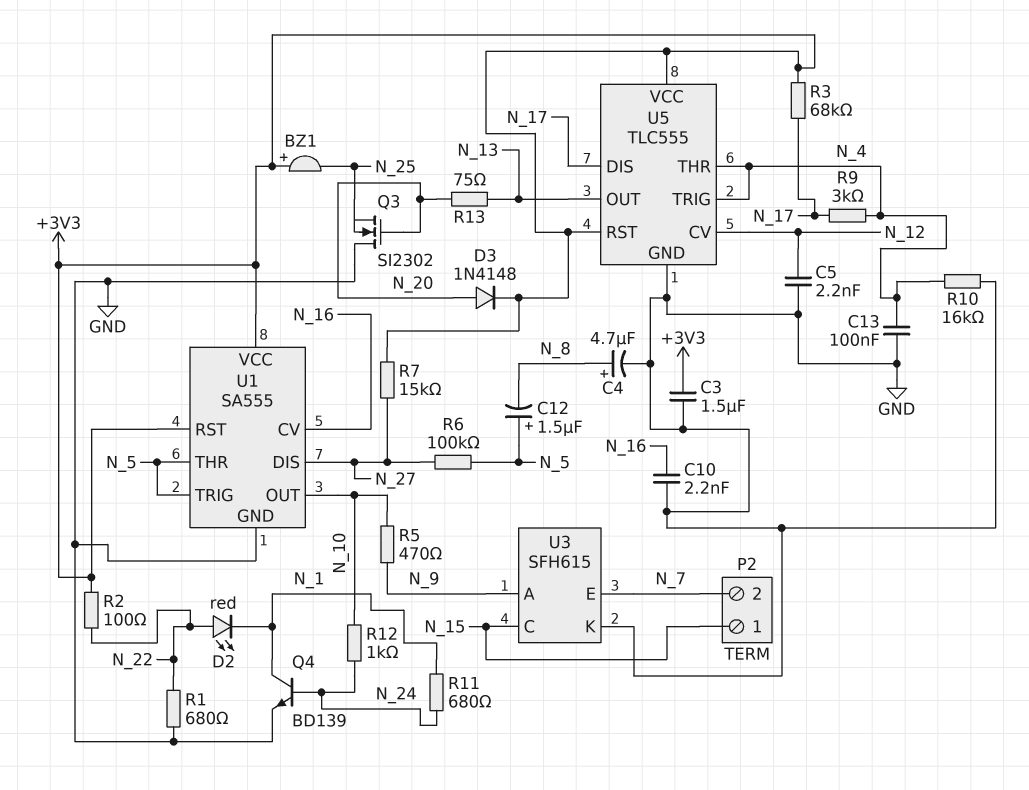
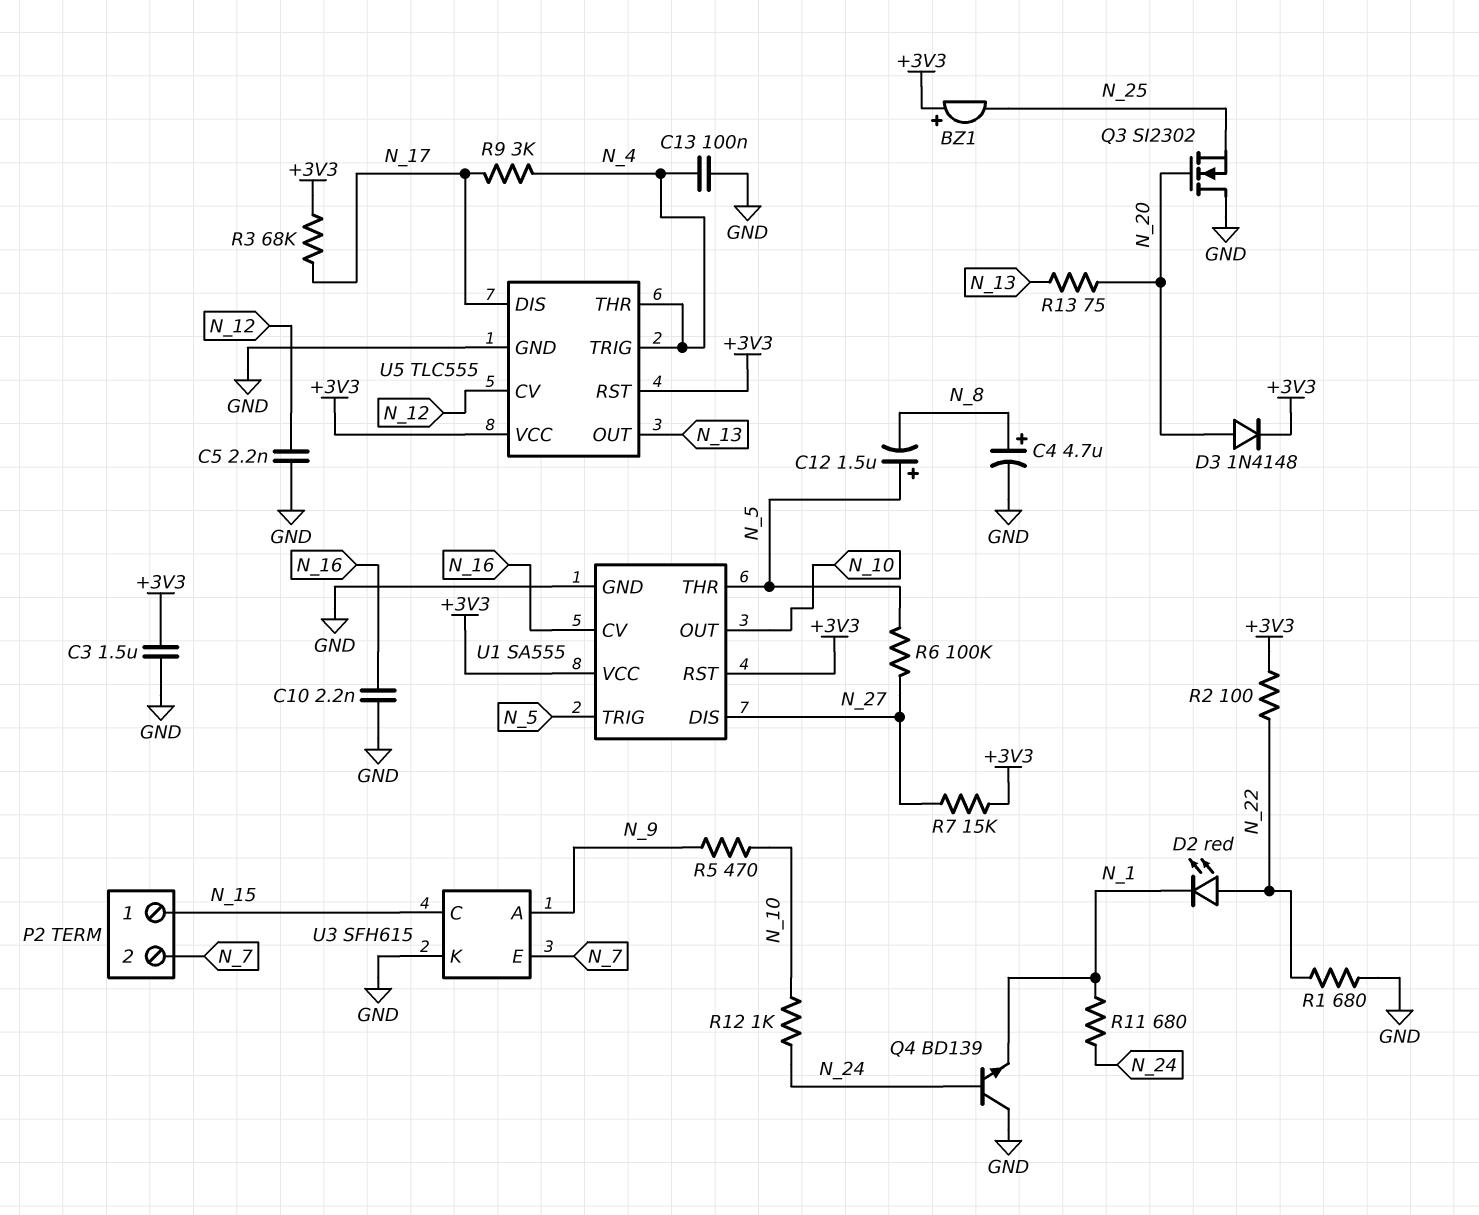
Q4: NPN BD139 (B N_24, C N_1, E GND) -> NPN BD139 (B N_24, C GND, E N_1)
R10: 16k (GND, N_4) -> none

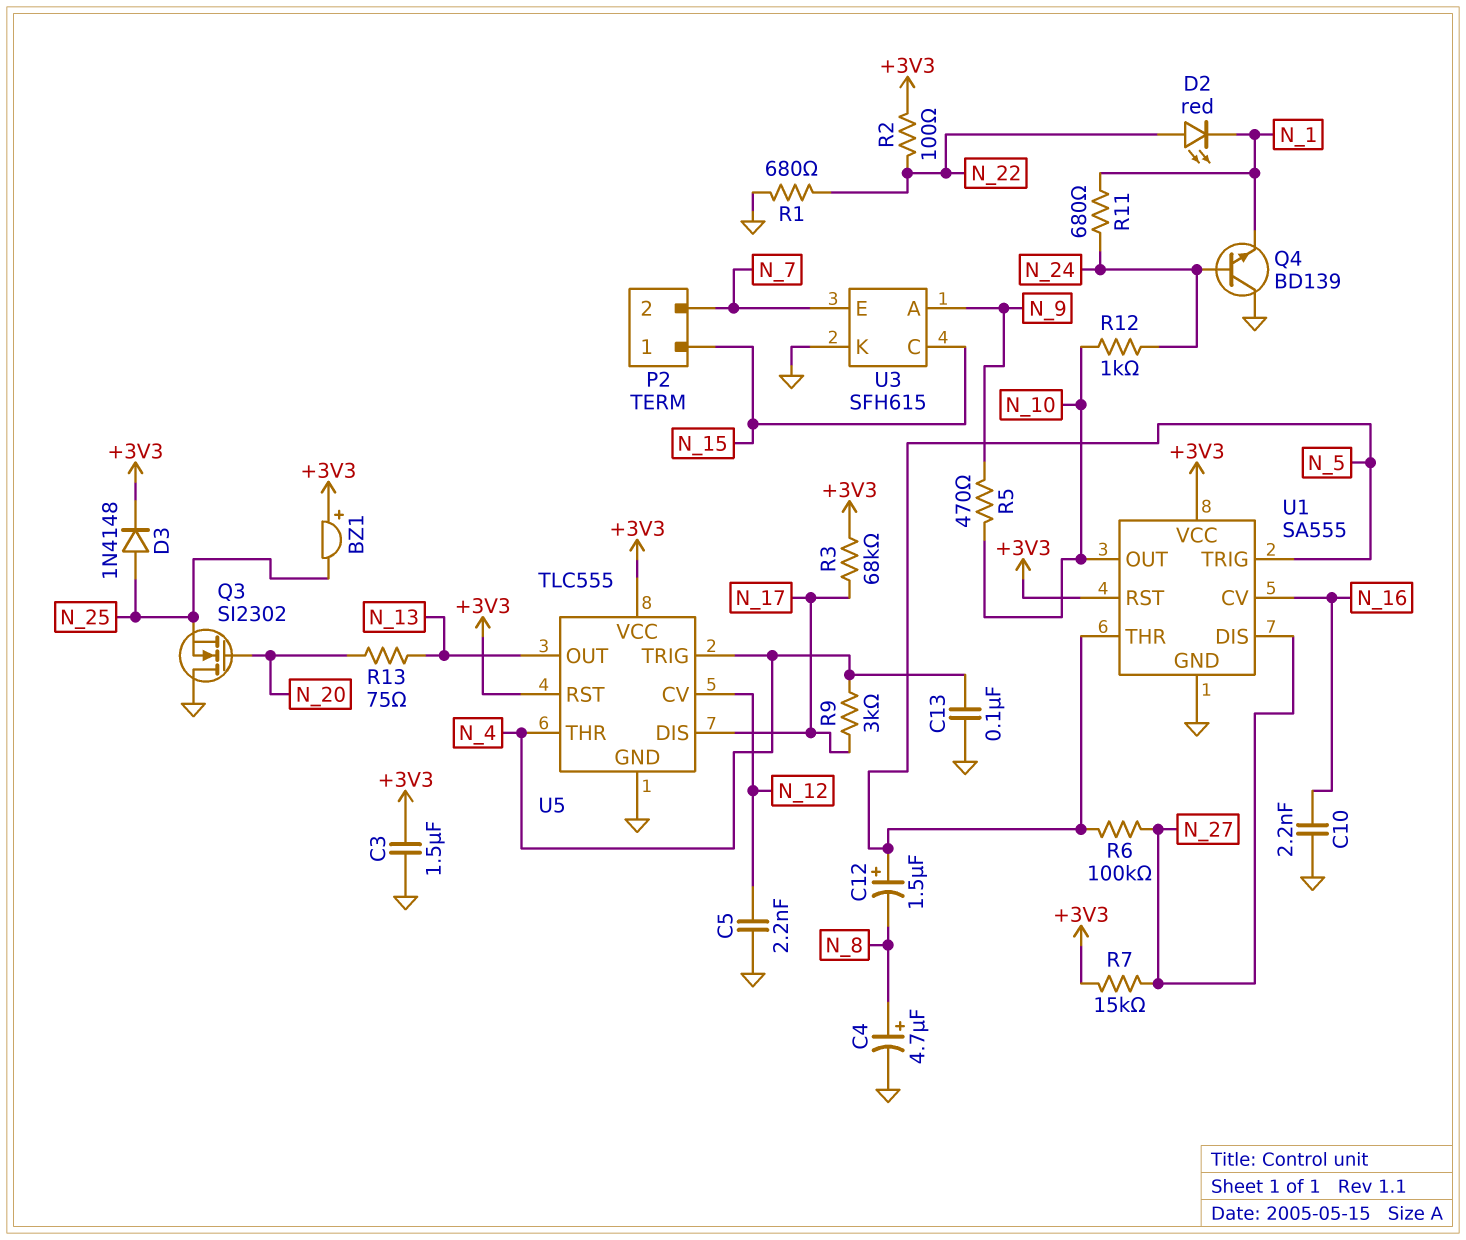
D3: diode 1N4148 (A N_20, K +3V3) -> diode 1N4148 (A N_25, K +3V3)

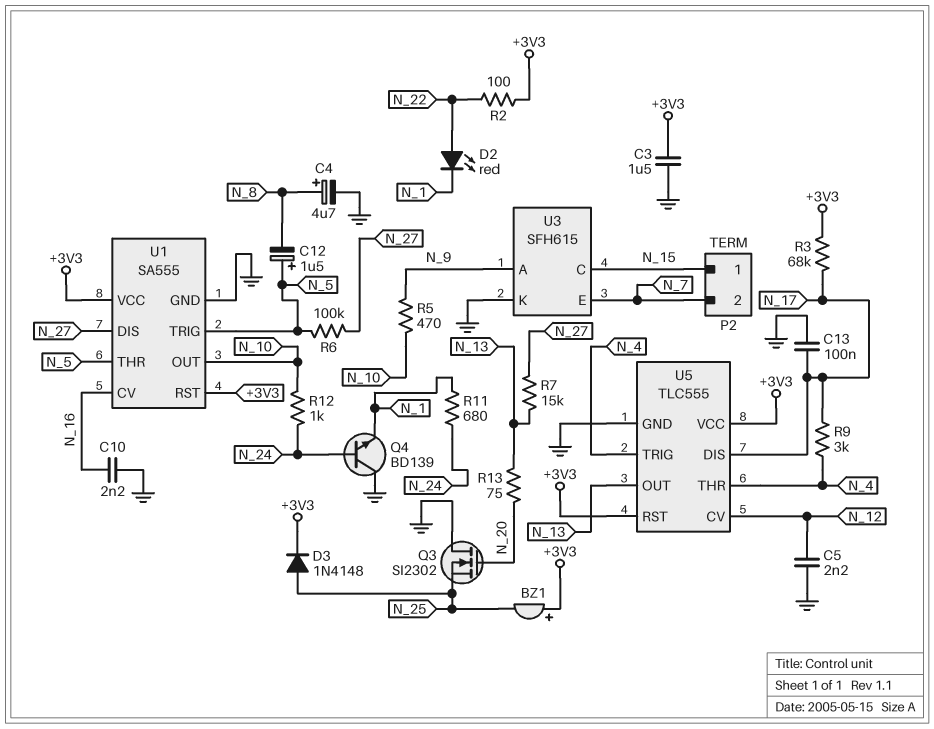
C13: 100nF (GND, N_4) -> 100nF (GND, N_17)
R1: 680 (GND, N_22) -> none
R7: 15k (+3V3, N_27) -> 15k (N_13, N_27)

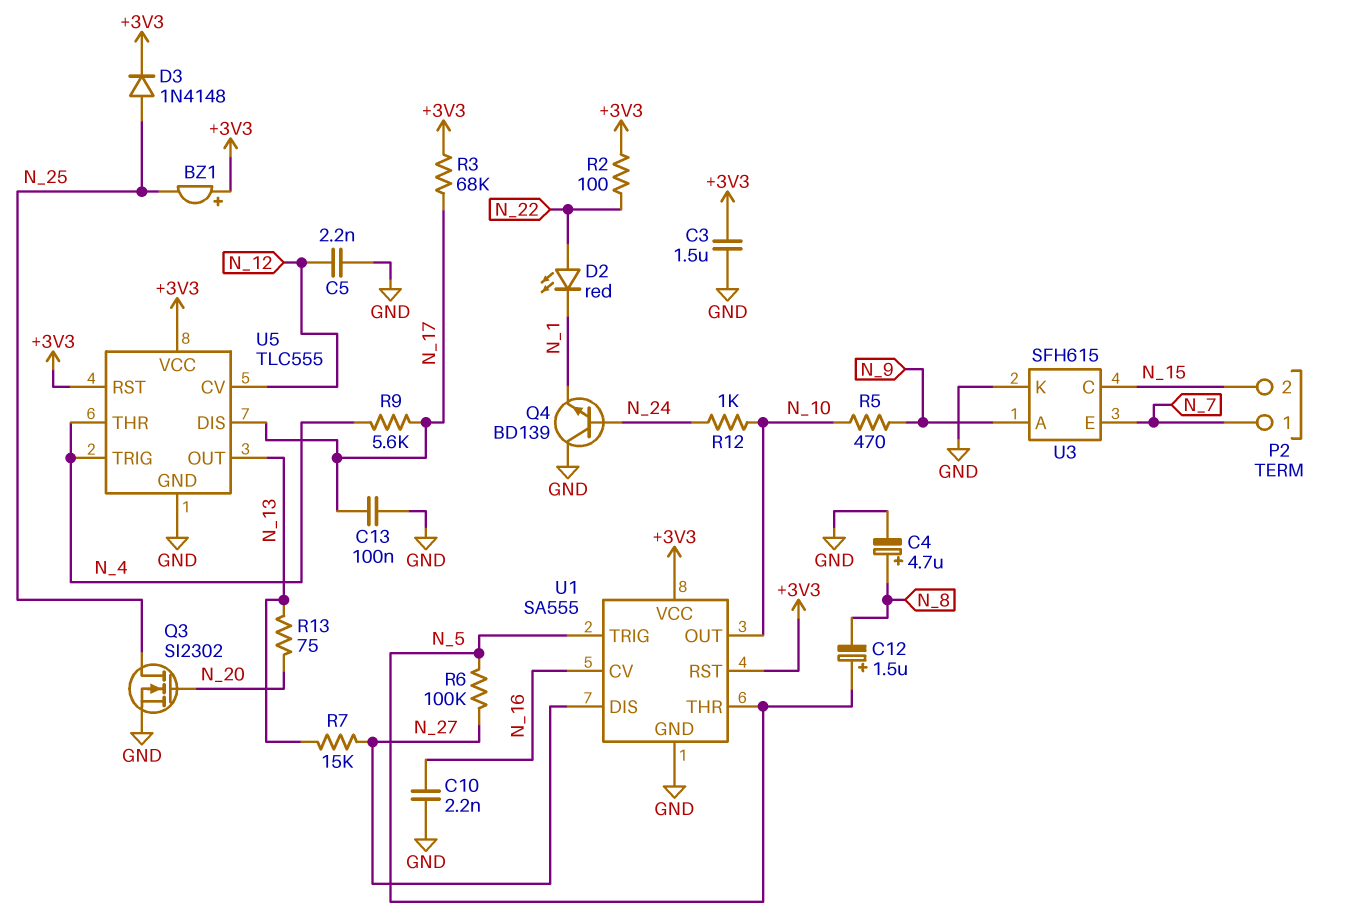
P2 pin 1: N_15 -> N_7
P2 pin 2: N_7 -> N_15
Q3: NMOS SI2302 (G N_20, D GND, S N_25) -> NMOS SI2302 (G N_20, D N_25, S GND)
R9: 3k (N_4, N_17) -> 5.6k (N_4, N_17)
R11: 680 (N_1, N_24) -> none

